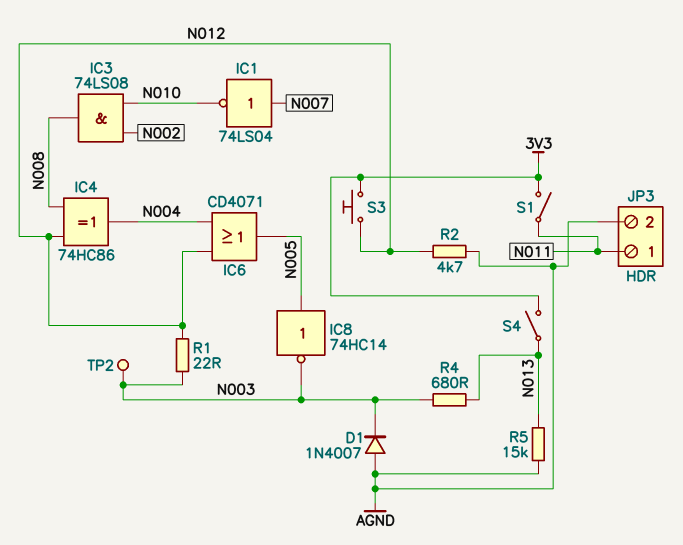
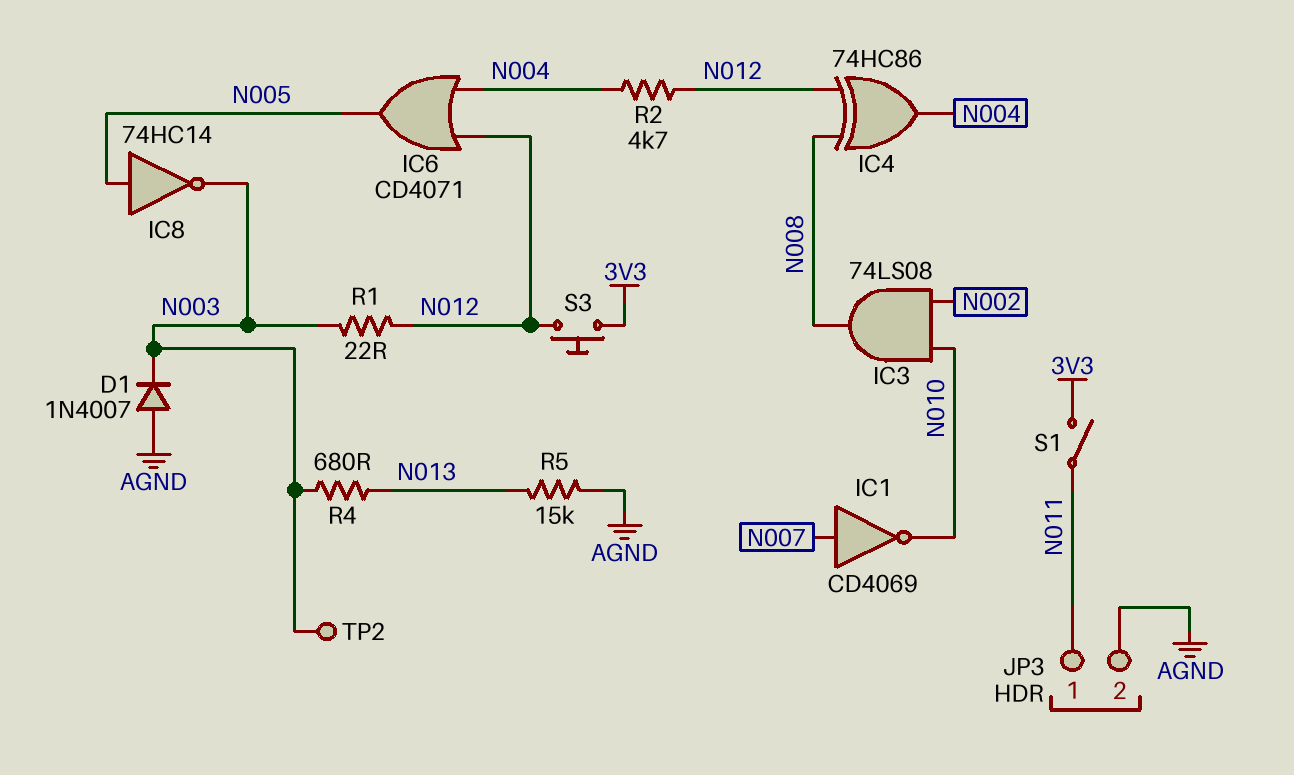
IC1: NOT 74LS04 (in N007, out N010) -> NOT CD4069 (in N007, out N010)
R2: 4.7k (AGND, N012) -> 4.7k (N004, N012)
S4: switch (3V3, N013) -> none

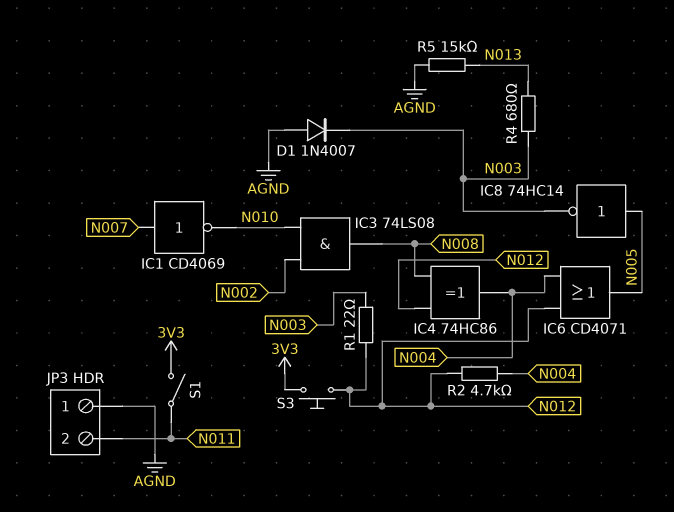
JP3 pin 1: N011 -> AGND
JP3 pin 2: AGND -> N011
TP2: test point (N003) -> none

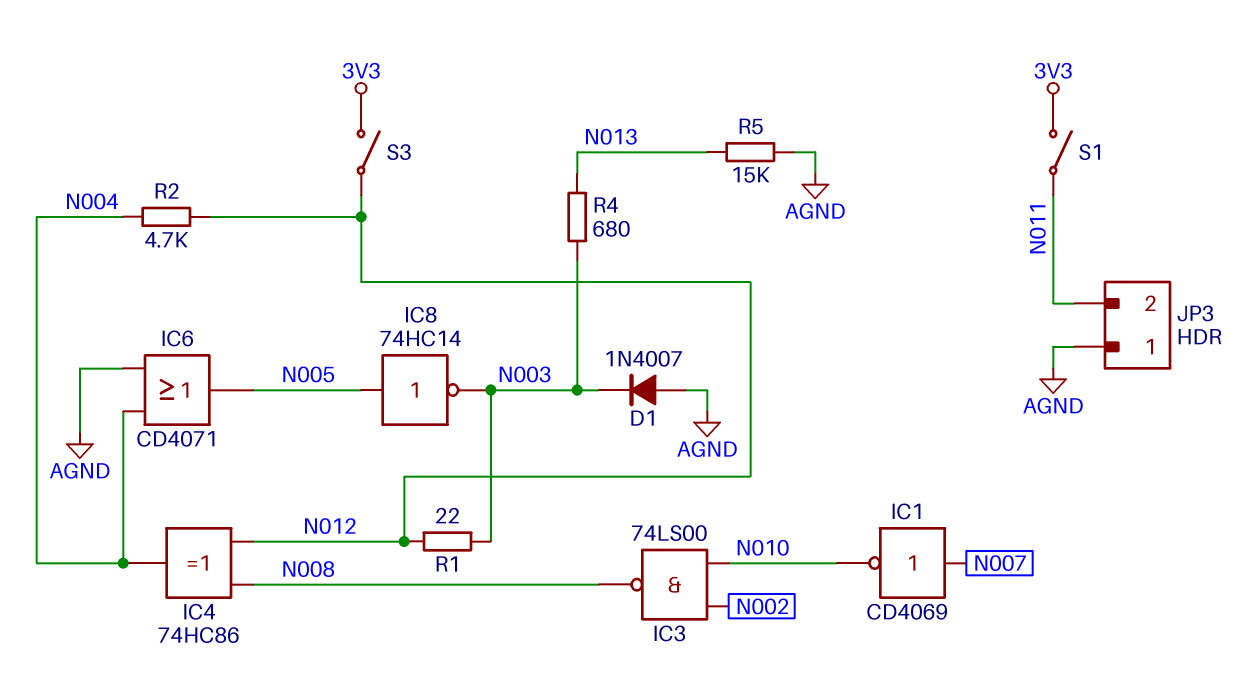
IC3: AND 74LS08 (in N002, in N010, out N008) -> NAND 74LS00 (in N002, in N010, out N008)
IC6: OR CD4071 (in N004, in N012, out N005) -> OR CD4071 (in AGND, in N004, out N005)
S3: button (3V3, N012) -> switch (3V3, N012)

